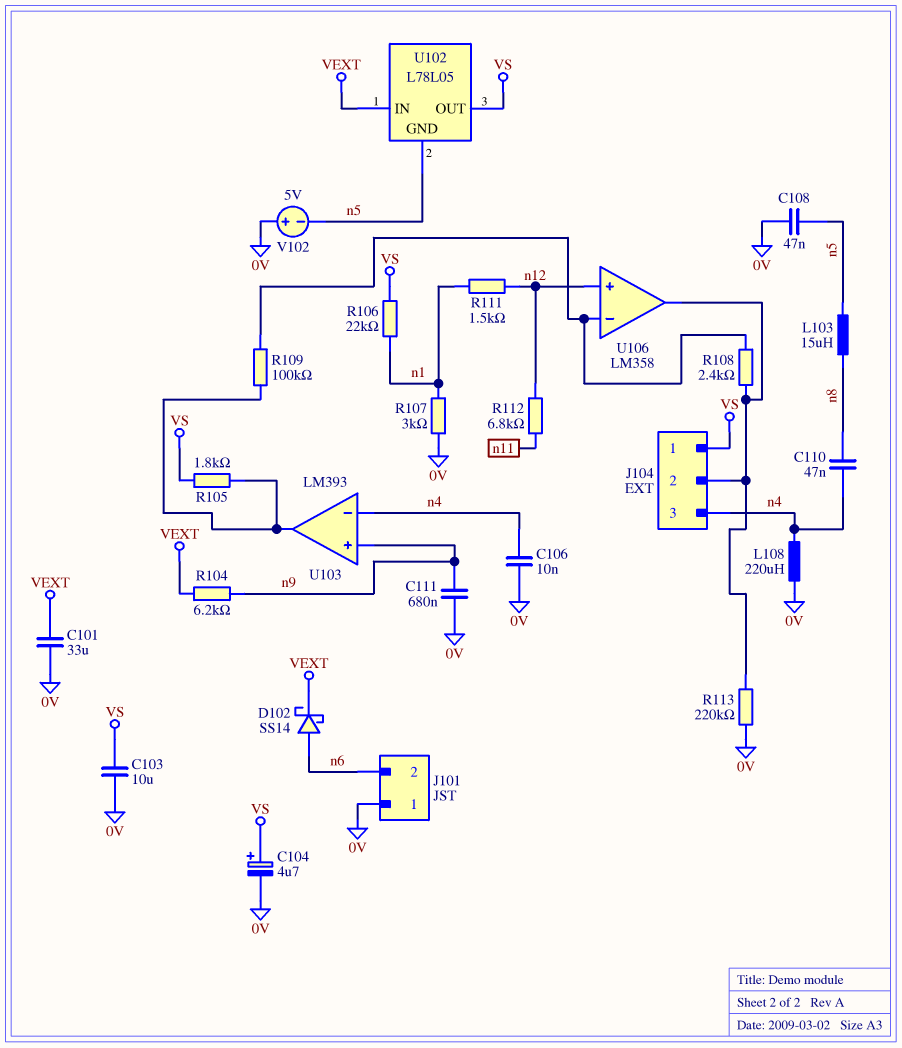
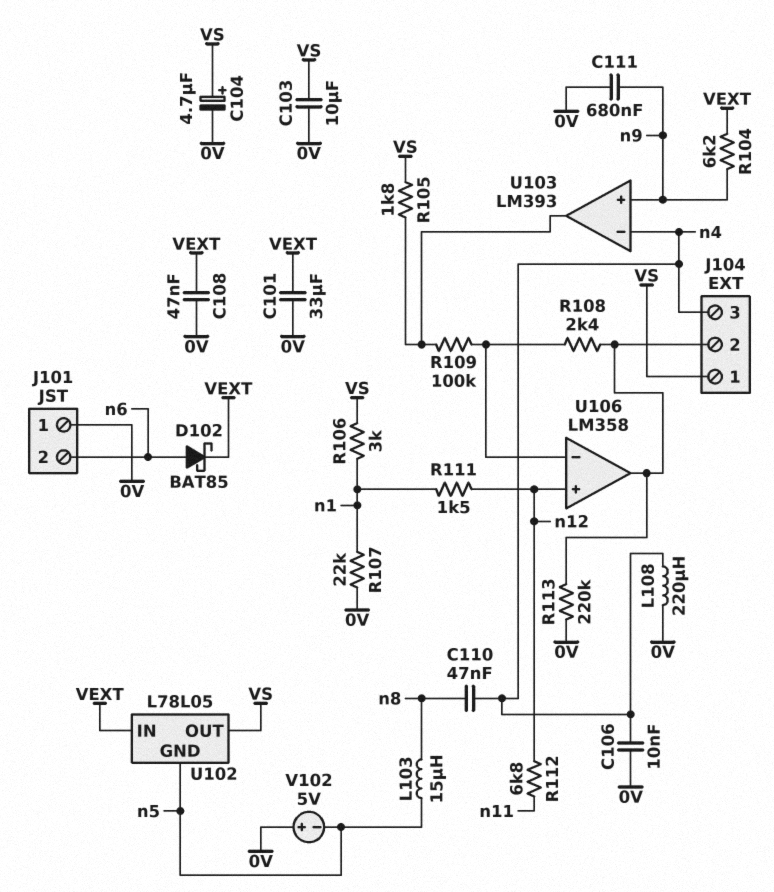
C108: 47nF (0V, n5) -> 47nF (0V, VEXT)
D102: schottky SS14 (A n6, K VEXT) -> schottky BAT85 (A n6, K VEXT)
R106: 22k (VS, n1) -> 3k (VS, n1)
R107: 3k (0V, n1) -> 22k (0V, n1)

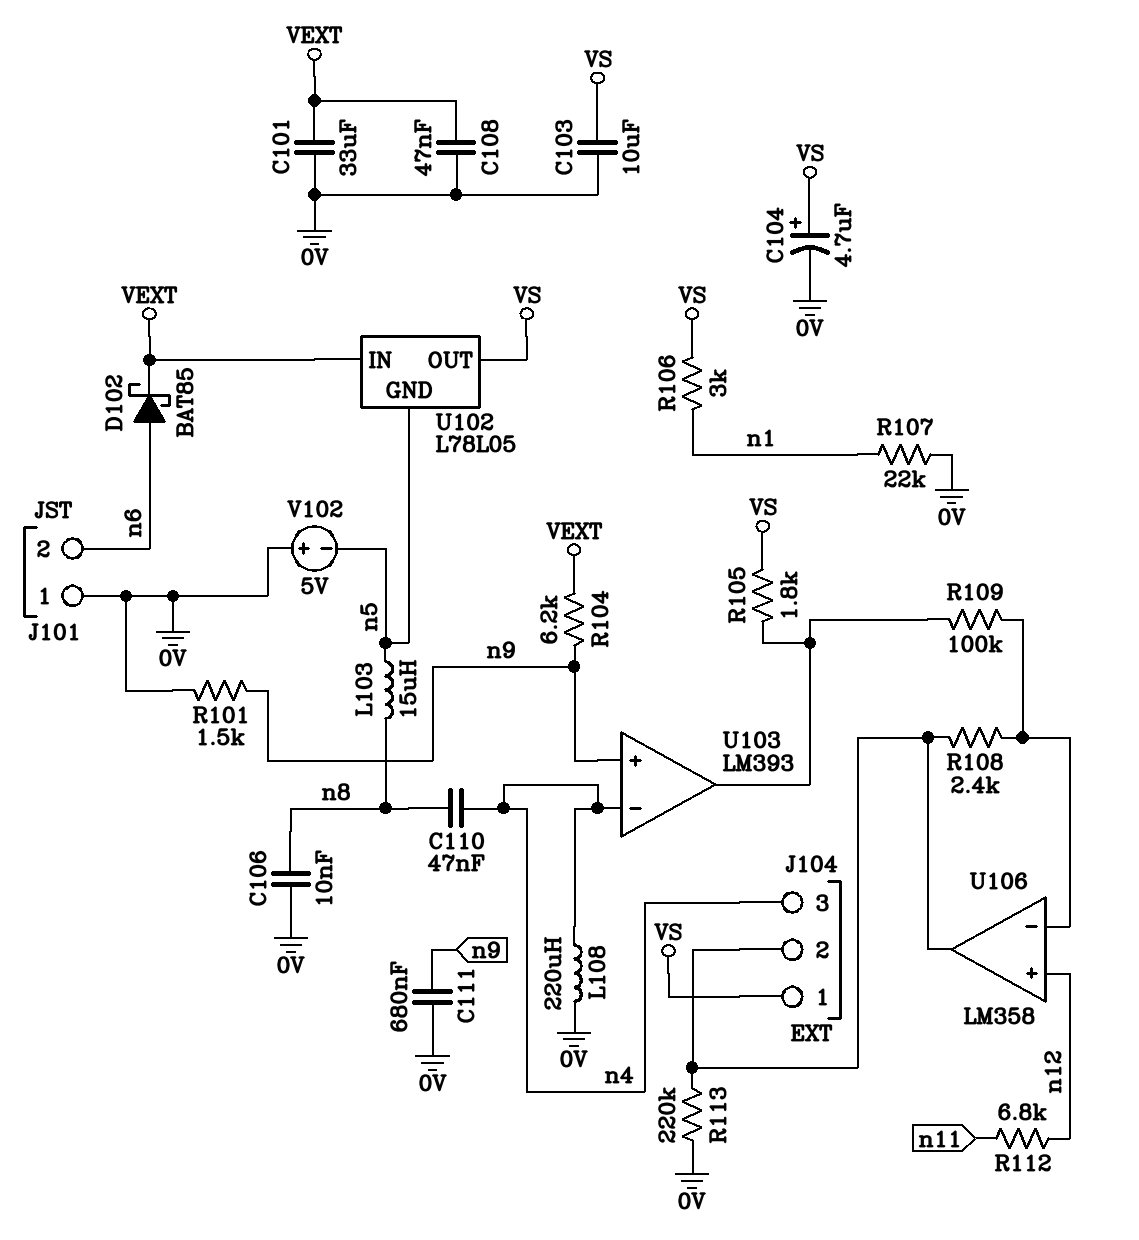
C106: 10nF (0V, n4) -> 10nF (0V, n8)
R101: none -> 1.5k (0V, n9)
R111: 1.5k (n1, n12) -> none

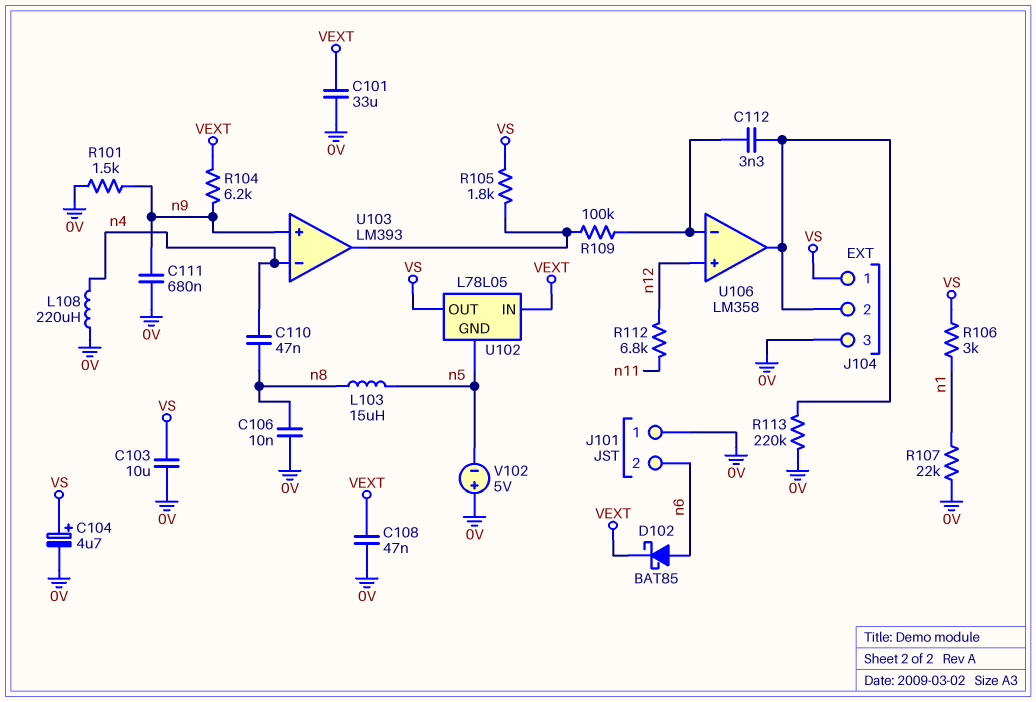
C112: none -> 3.3nF (J104/2, U106/in-)
J104 pin 3: n4 -> 0V
R108: 2.4k (J104/2, U106/in-) -> none

